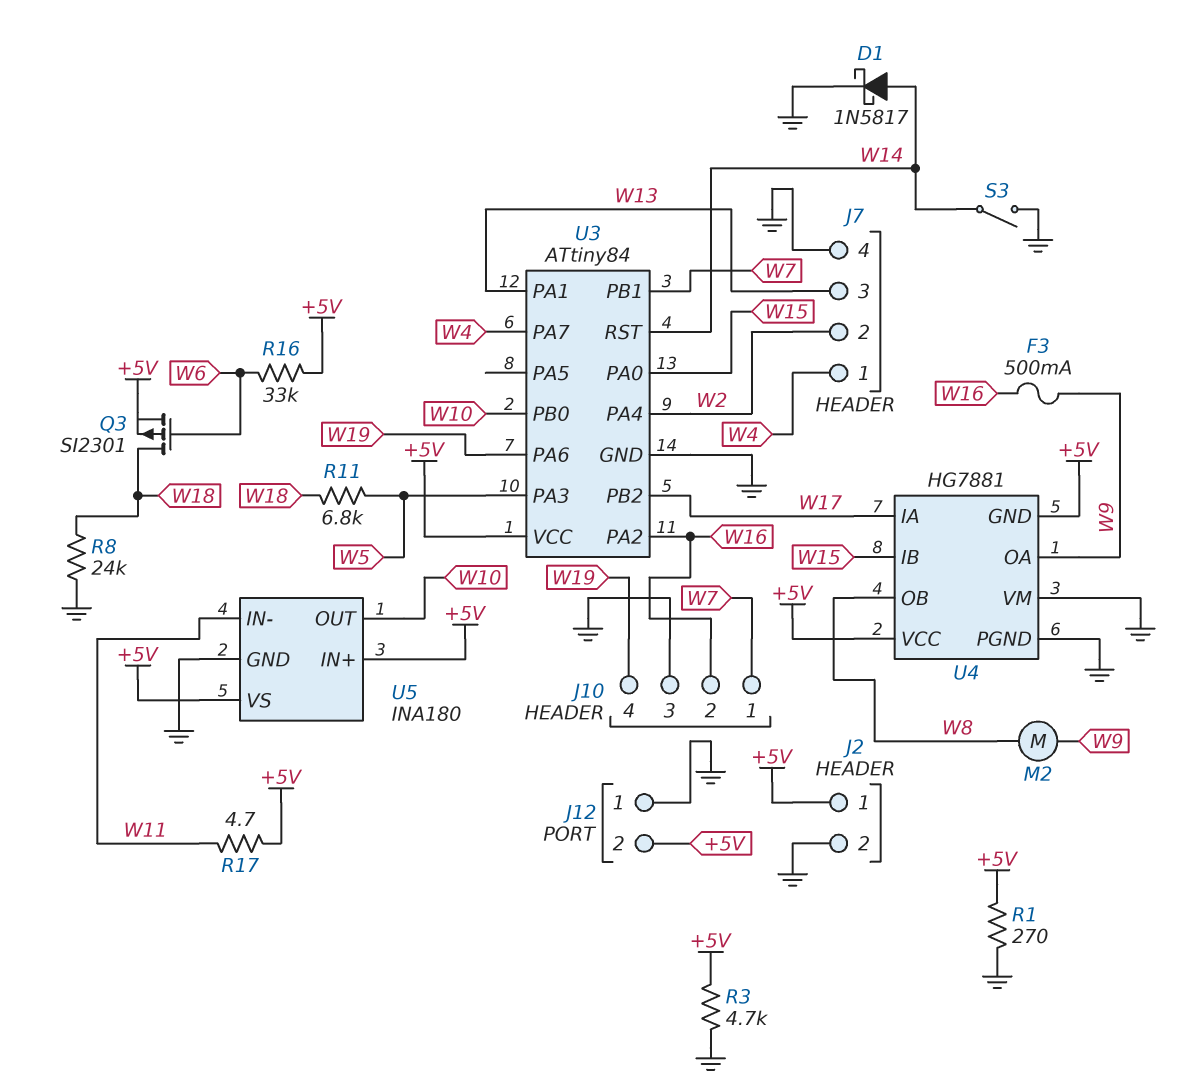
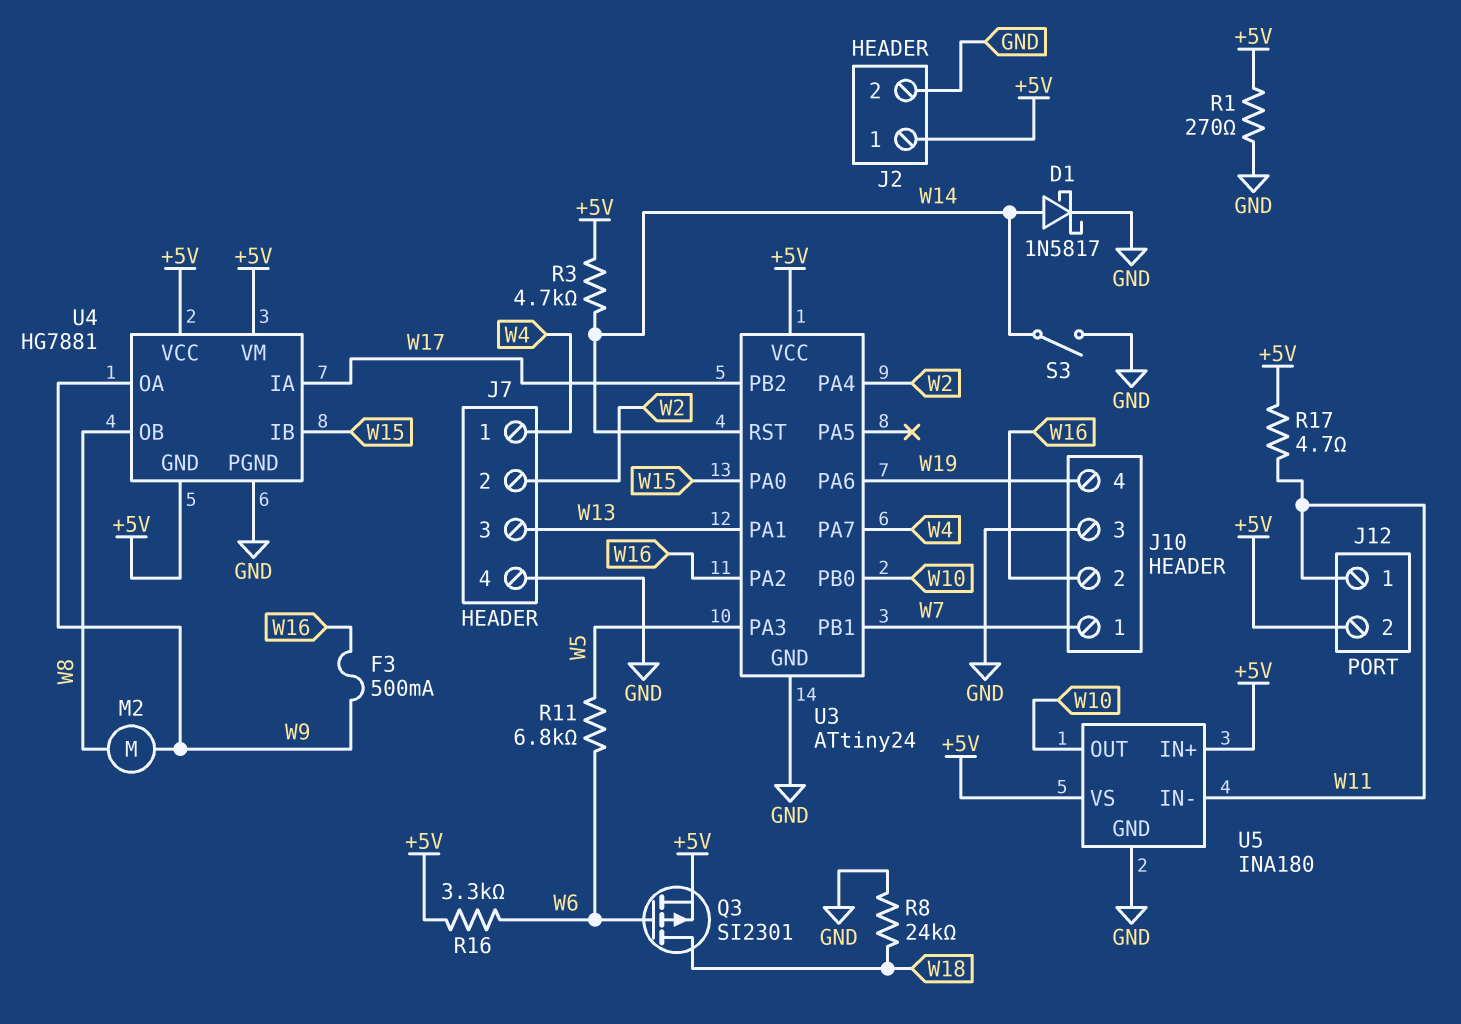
J12 pin 1: GND -> W11
R3: 4.7k (+5V, GND) -> 4.7k (+5V, W14)
R11: 6.8k (W5, W18) -> 6.8k (W5, W6)
R16: 33k (+5V, W6) -> 3.3k (+5V, W6)
U3: ATtiny84 -> ATtiny24
U4 pin VM: GND -> +5V

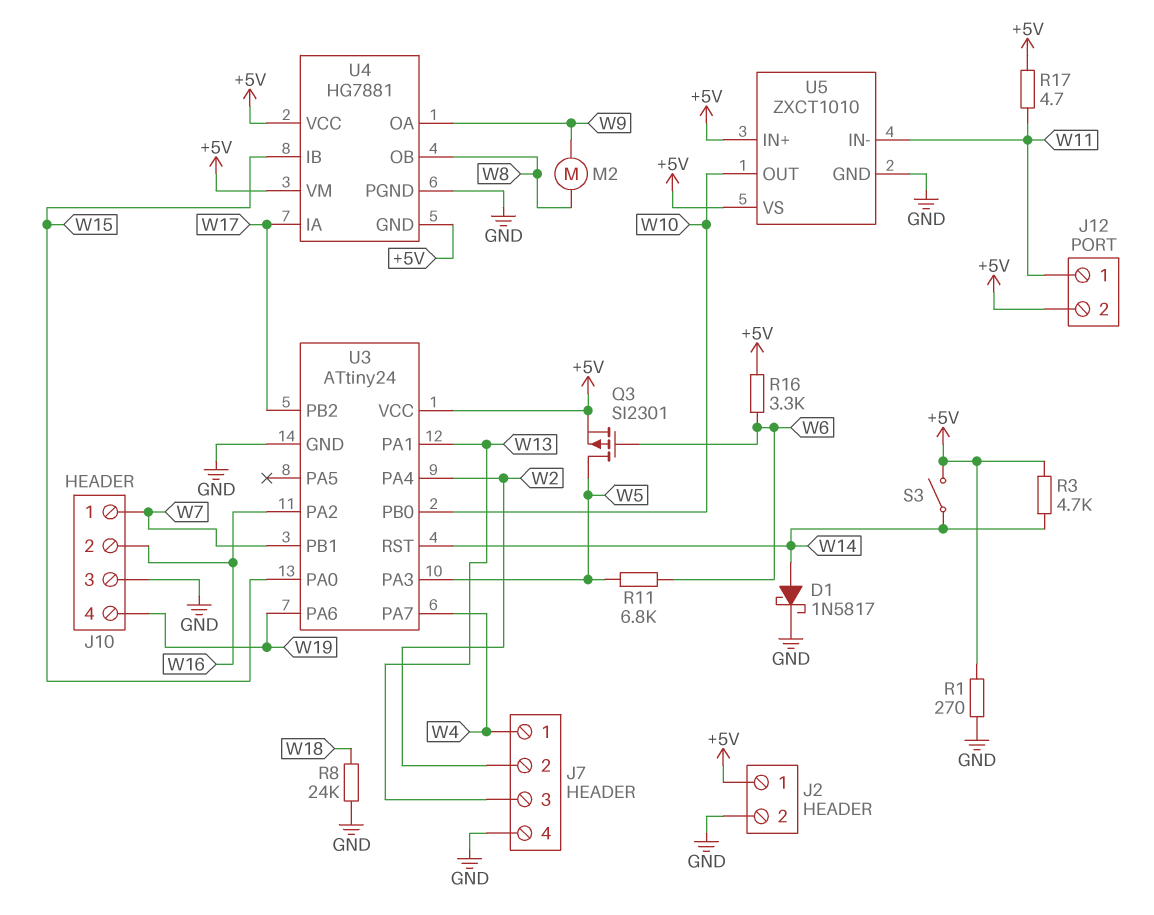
F3: 500mA (W9, W16) -> none
Q3: PMOS SI2301 (G W6, D W18, S +5V) -> PMOS SI2301 (G W6, D W5, S +5V)
S3: switch (GND, W14) -> switch (+5V, W14)
U5: INA180 -> ZXCT1010

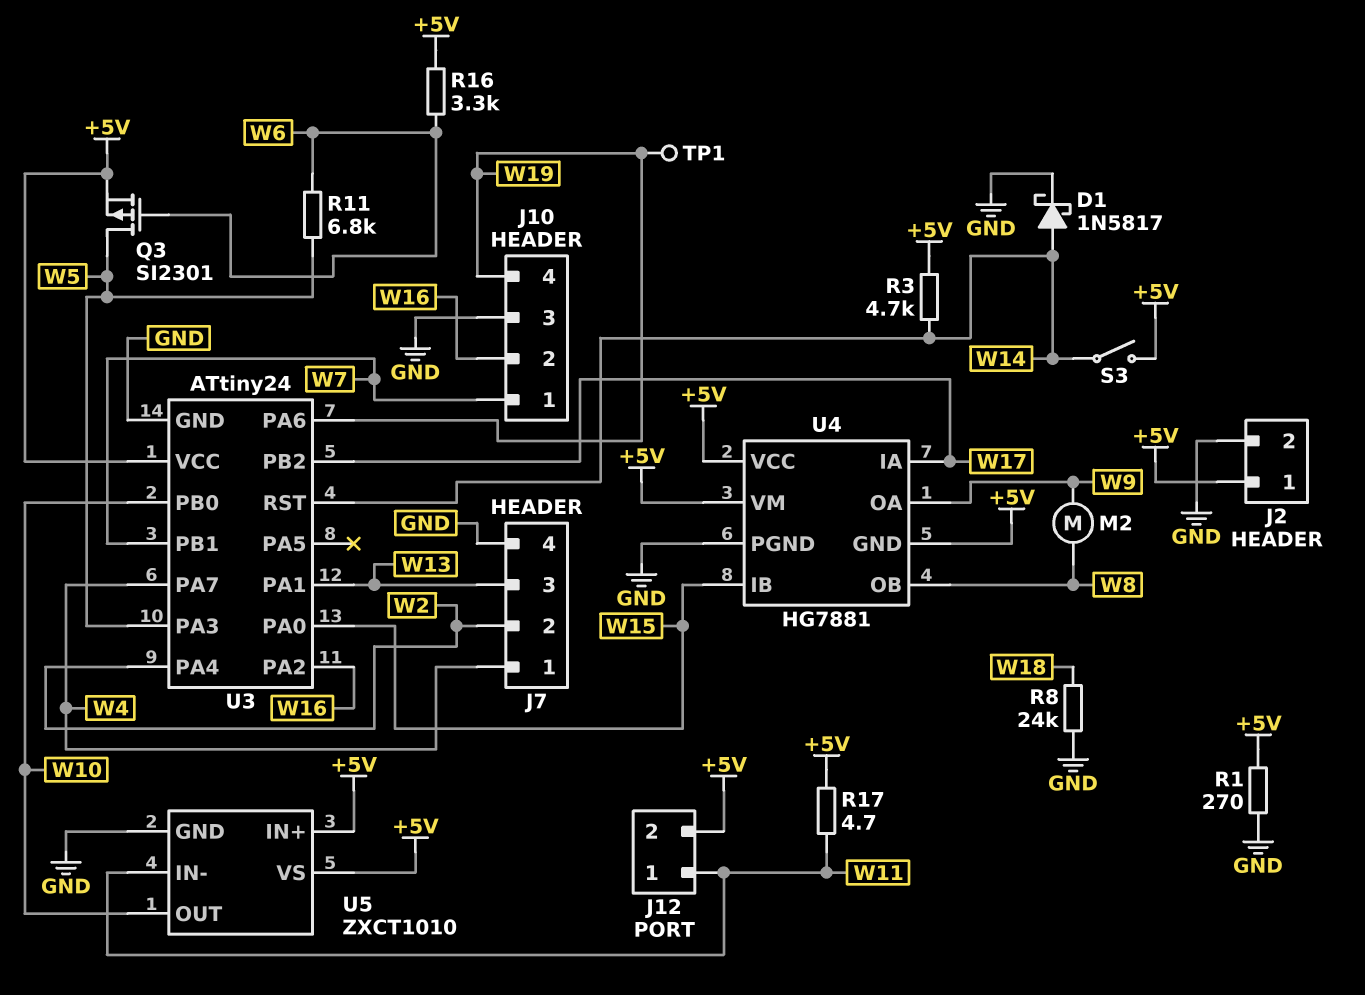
TP1: none -> test point (W19)

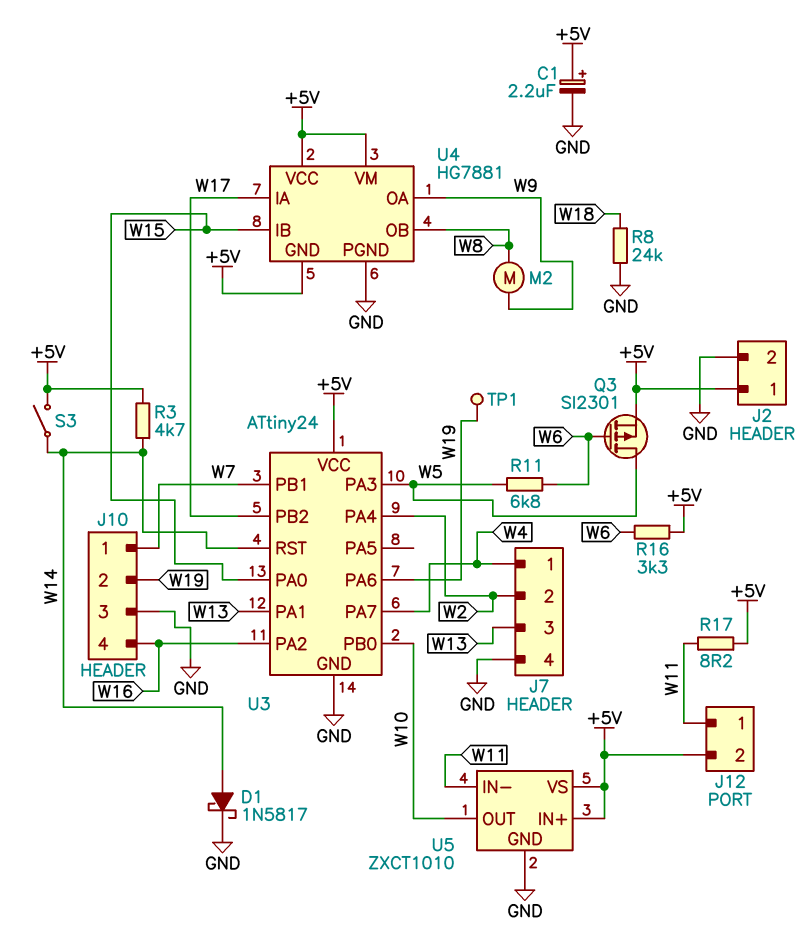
C1: none -> 2.2uF (plus +5V, minus GND)
J10 pin 2: W16 -> W19
J10 pin 4: W19 -> W16
R1: 270 (+5V, GND) -> none
R17: 4.7 (+5V, W11) -> 8.2 (+5V, W11)

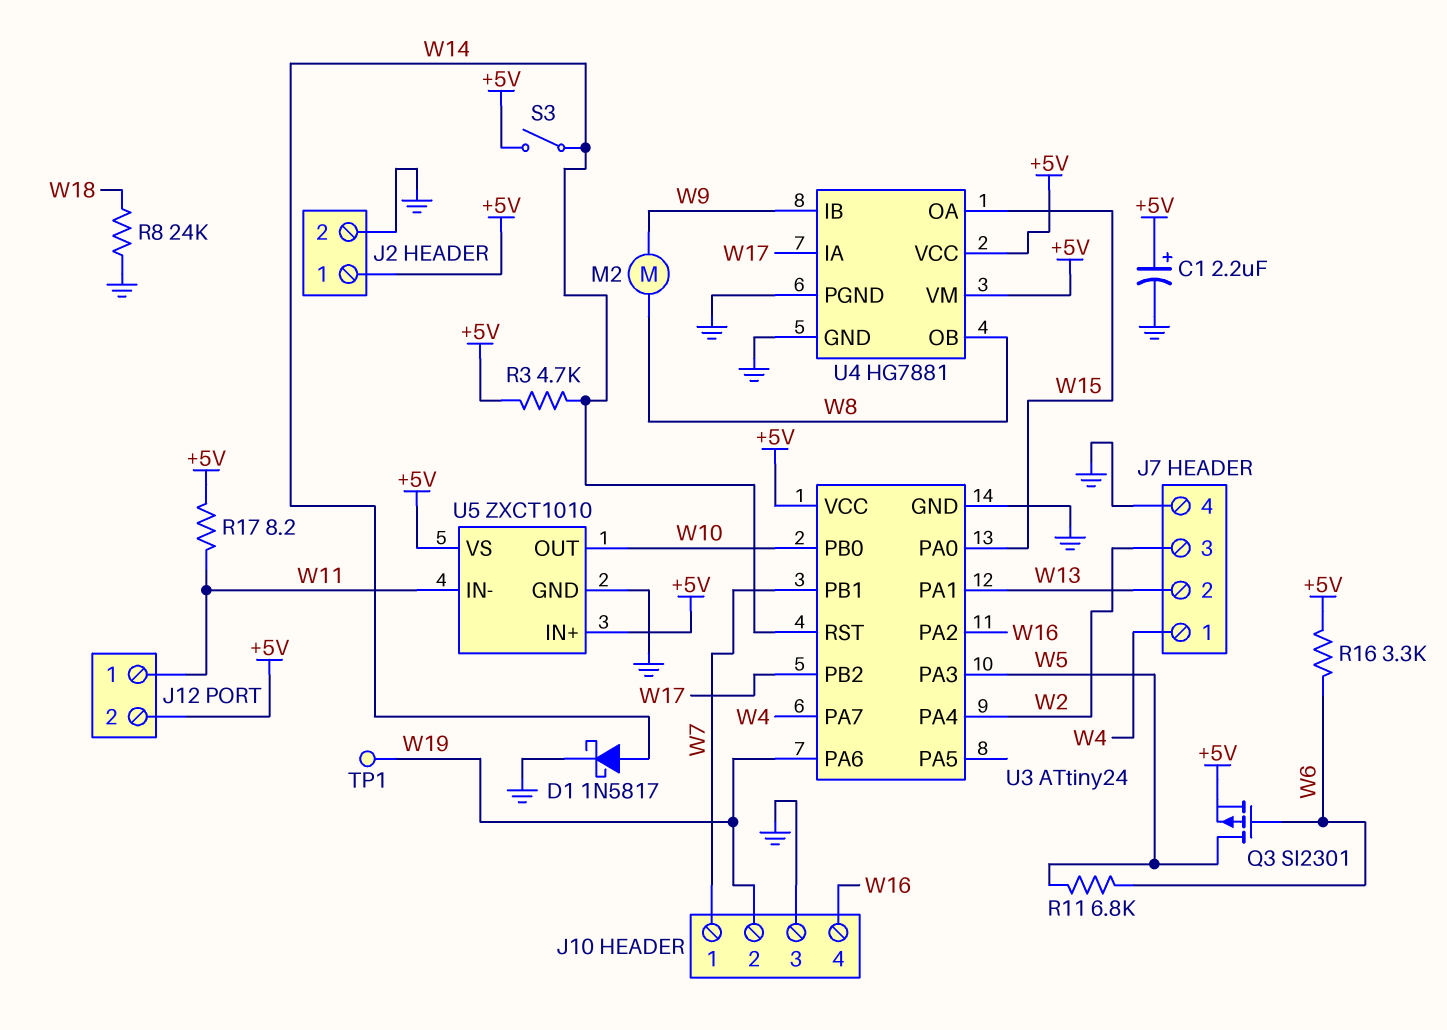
J7 pin 2: W2 -> W13
J7 pin 3: W13 -> W2
U4 pin GND: +5V -> GND
U4 pin IB: W15 -> W9
U4 pin OA: W9 -> W15

